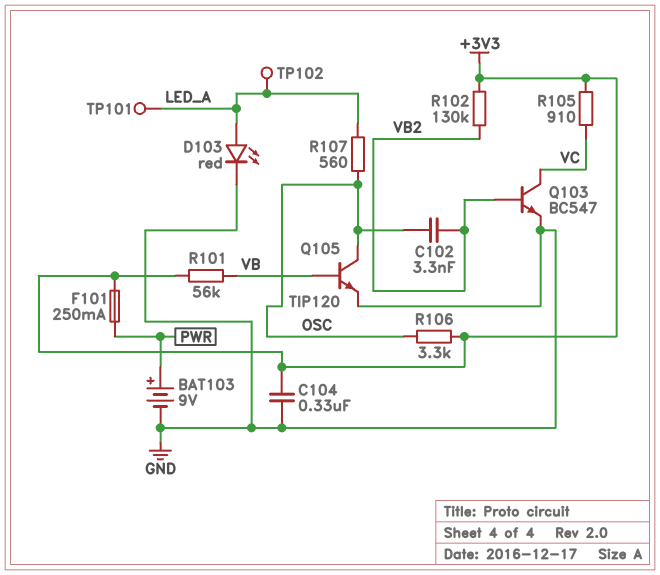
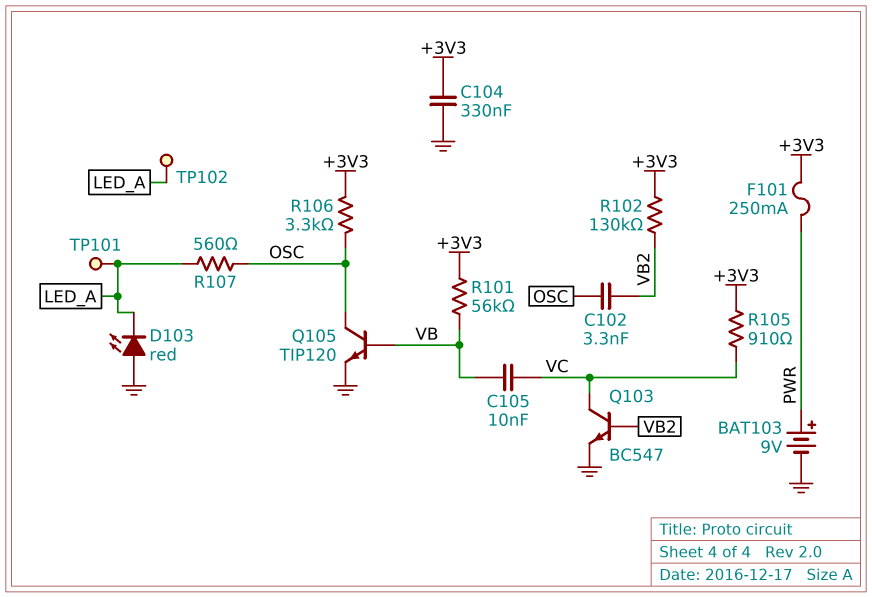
C105: none -> 10nF (VB, VC)
D103: LED red (A LED_A, K GND) -> LED red (A GND, K LED_A)

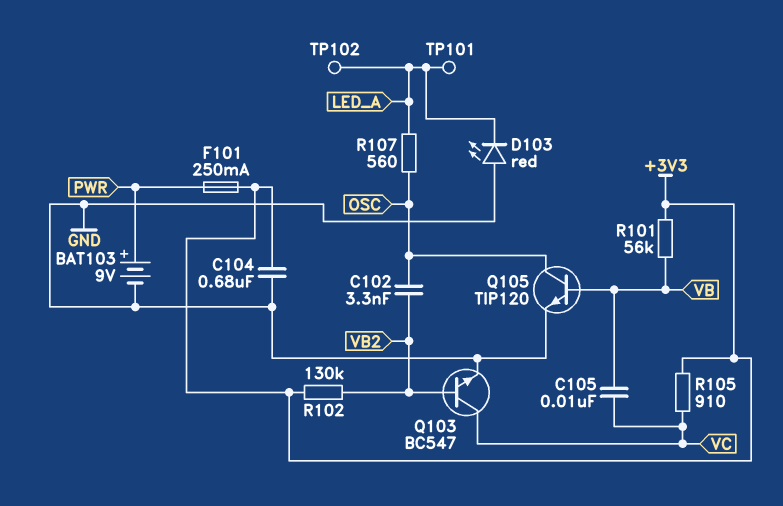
C104: 330nF (+3V3, GND) -> 680nF (+3V3, GND)
R106: 3.3k (+3V3, OSC) -> none

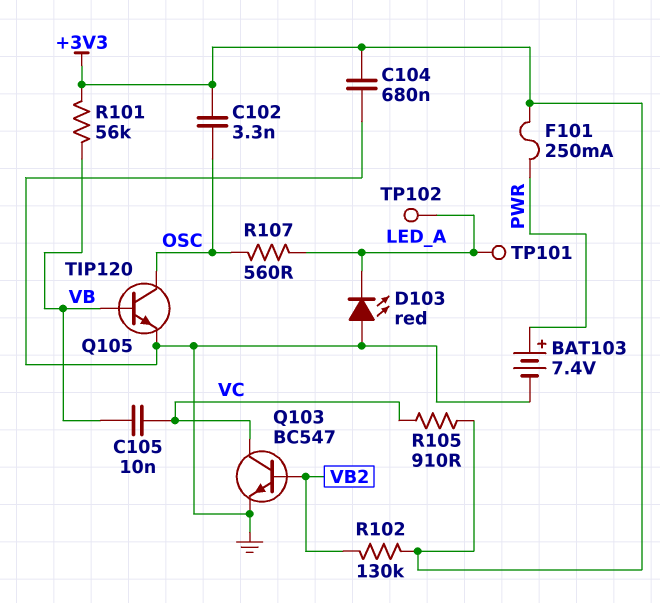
BAT103: 9V (plus PWR, minus GND) -> 7.4V (plus PWR, minus GND)
C102: 3.3nF (OSC, VB2) -> 3.3nF (+3V3, OSC)

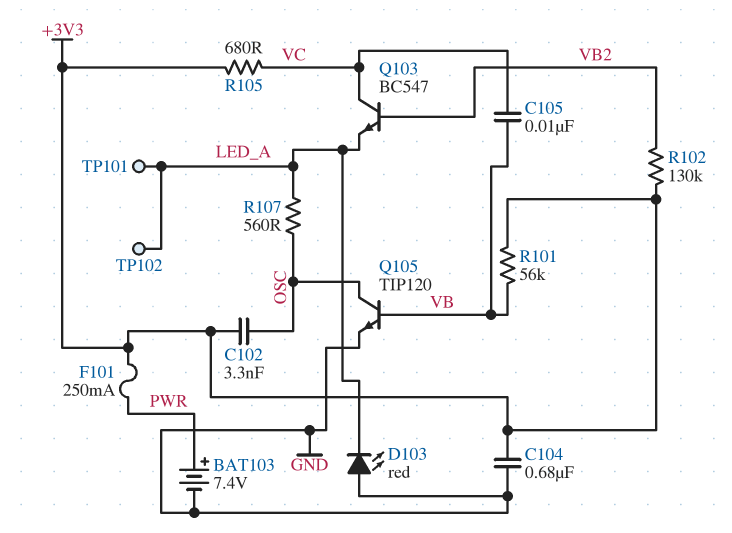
Q103: NPN BC547 (B VB2, C VC, E GND) -> NPN BC547 (B VB2, C VC, E LED_A)
R105: 910 (+3V3, VC) -> 680 (+3V3, VC)

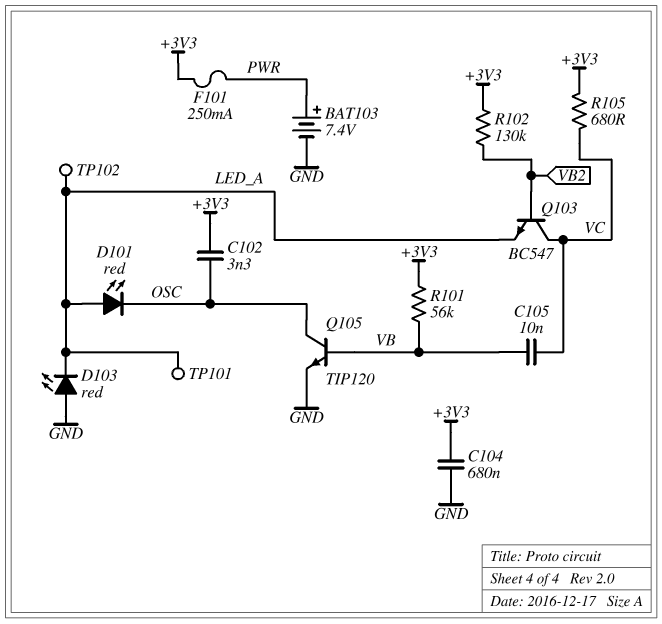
D101: none -> LED red (A LED_A, K OSC)
R107: 560 (LED_A, OSC) -> none

